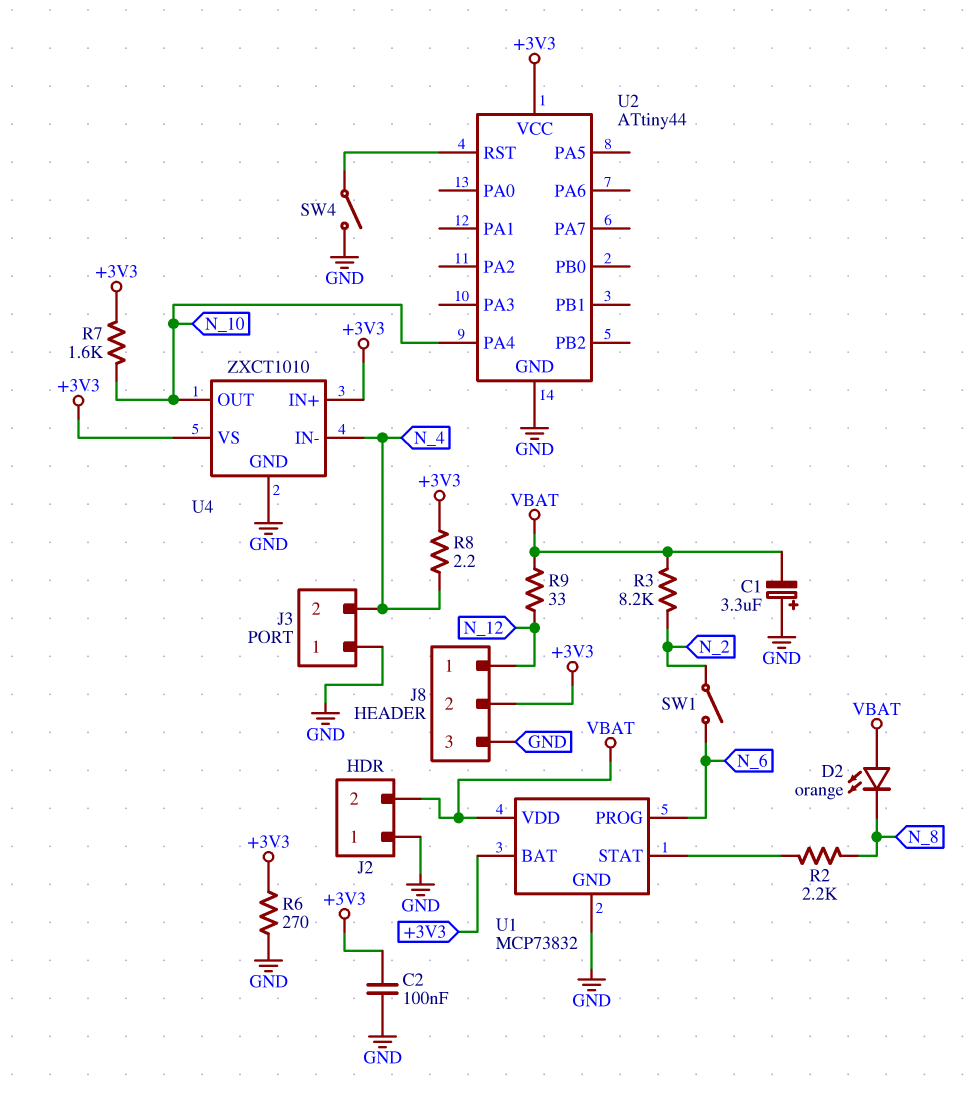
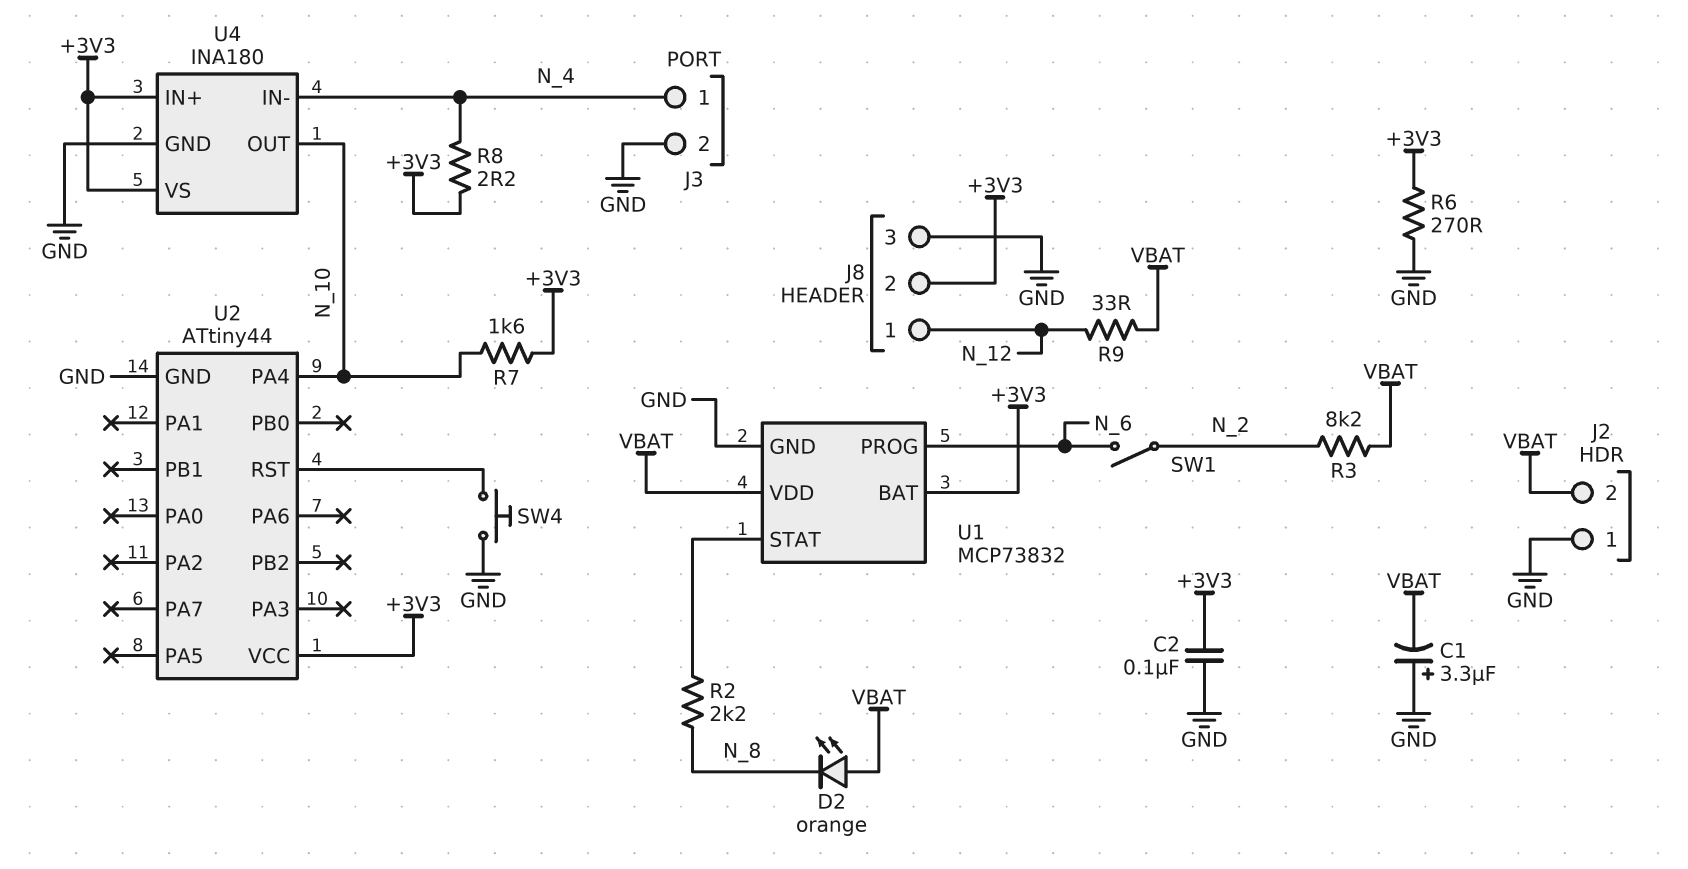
J3 pin 1: GND -> N_4
J3 pin 2: N_4 -> GND
SW4: switch (GND, U2/RST) -> button (GND, U2/RST)
U4: ZXCT1010 -> INA180

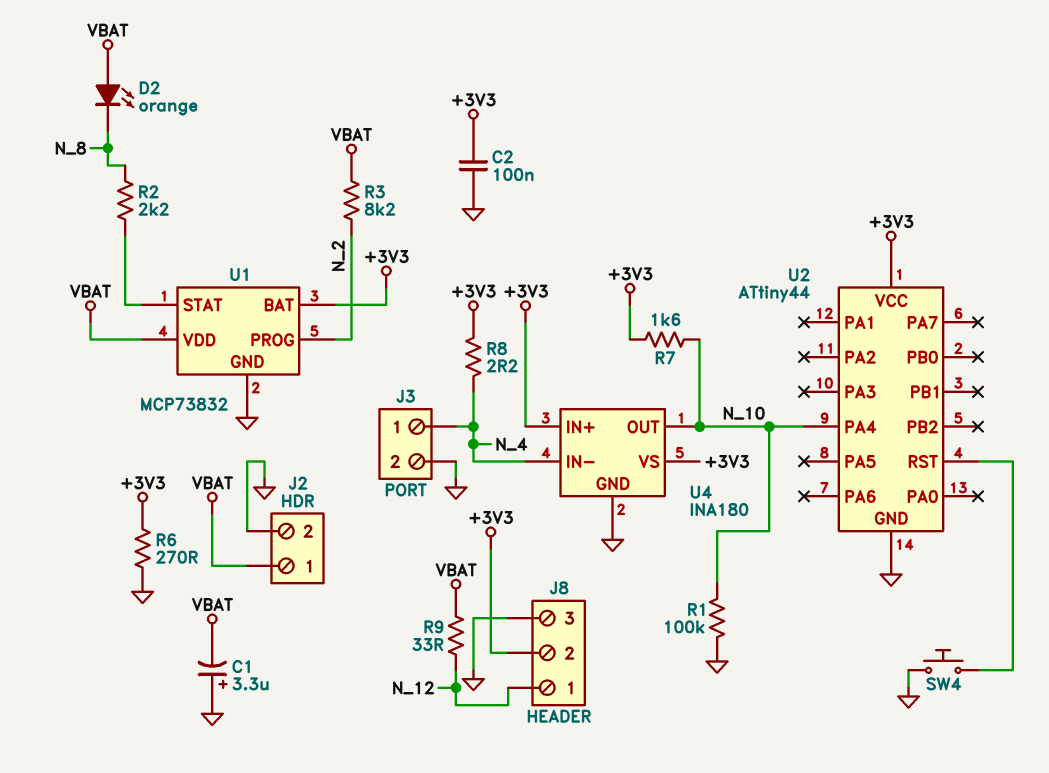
J2 pin 1: GND -> VBAT
J2 pin 2: VBAT -> GND
R1: none -> 100k (GND, N_10)
SW1: switch (N_2, N_6) -> none
U1 pin PROG: N_6 -> N_2

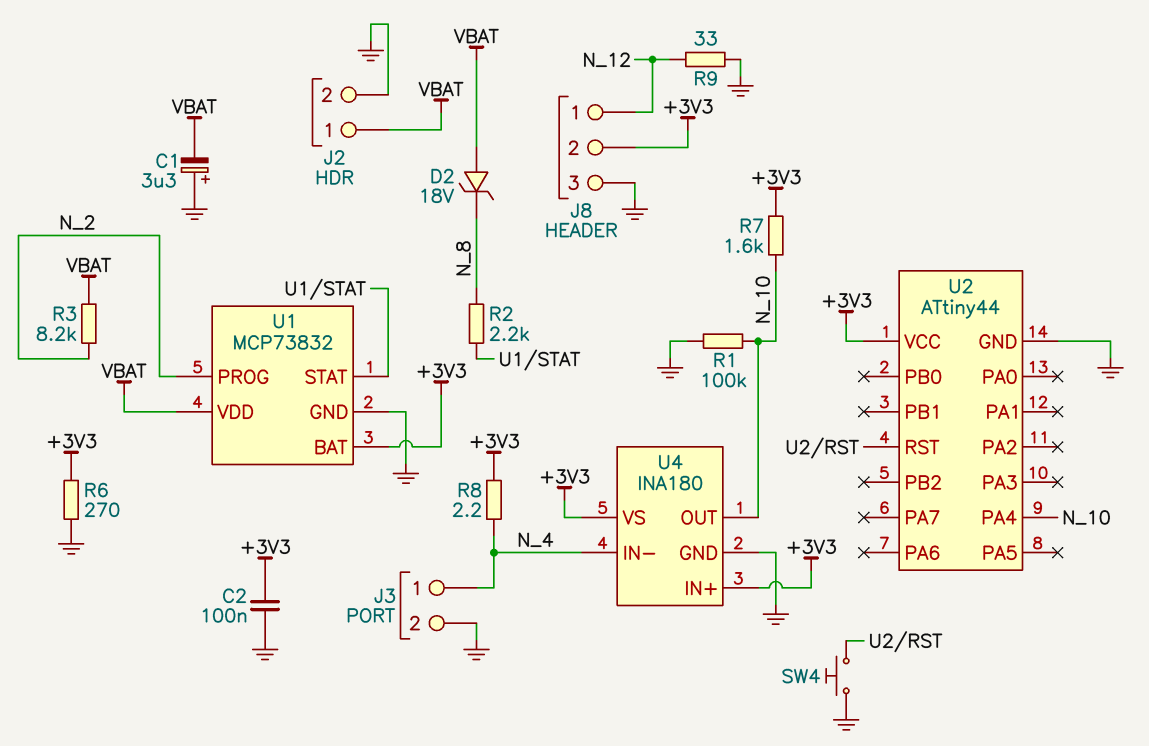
D2: LED orange (A VBAT, K N_8) -> zener 18V (A VBAT, K N_8)
R9: 33 (N_12, VBAT) -> 33 (GND, N_12)

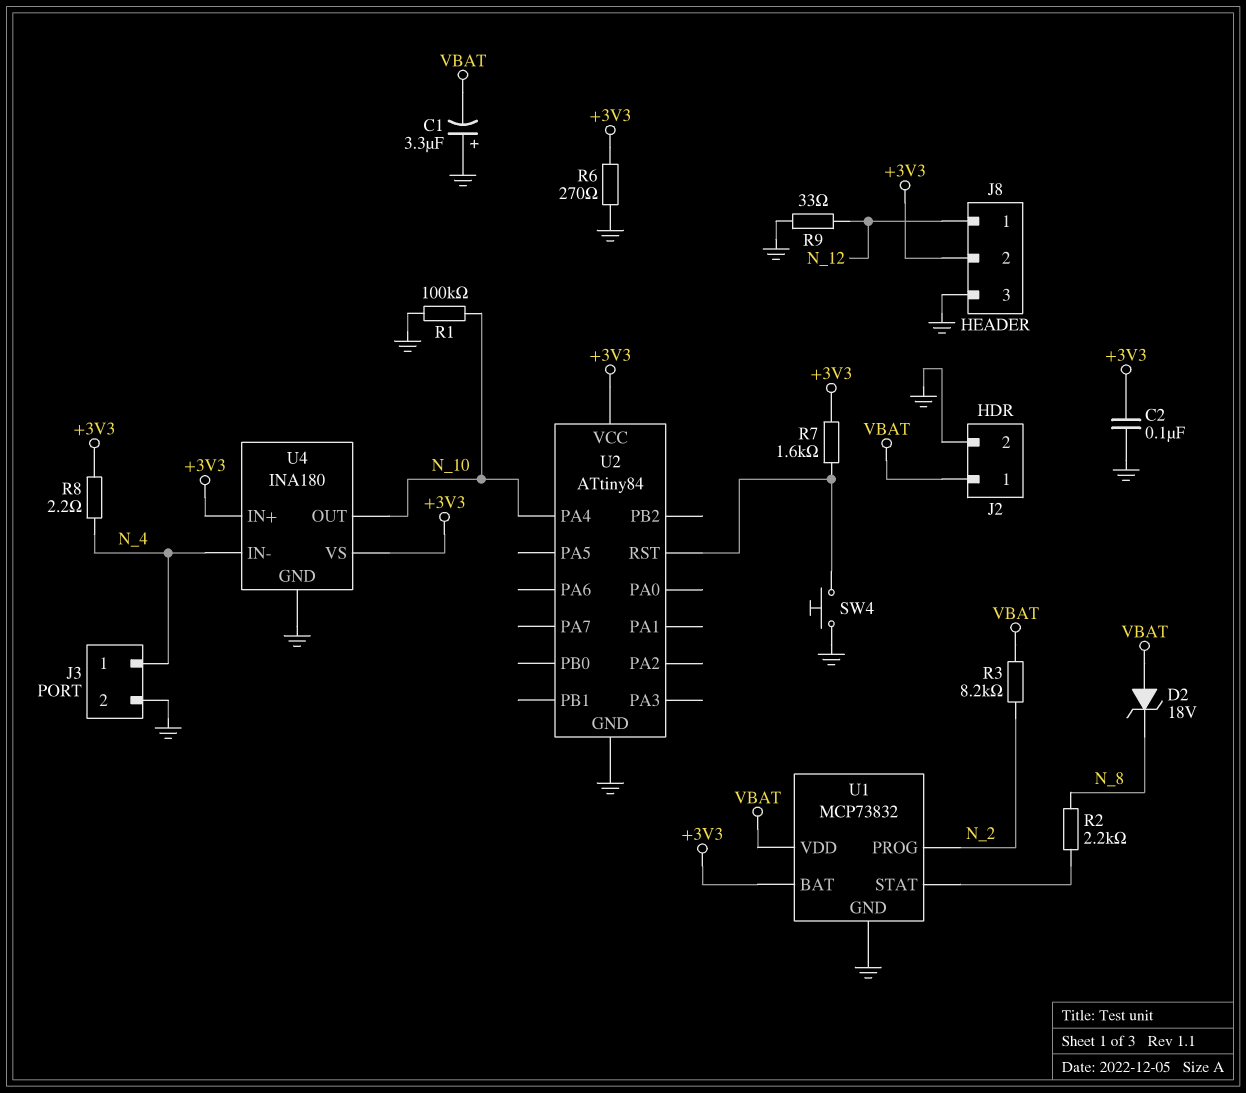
R7: 1.6k (+3V3, N_10) -> 1.6k (+3V3, U2/RST)
U2: ATtiny44 -> ATtiny84

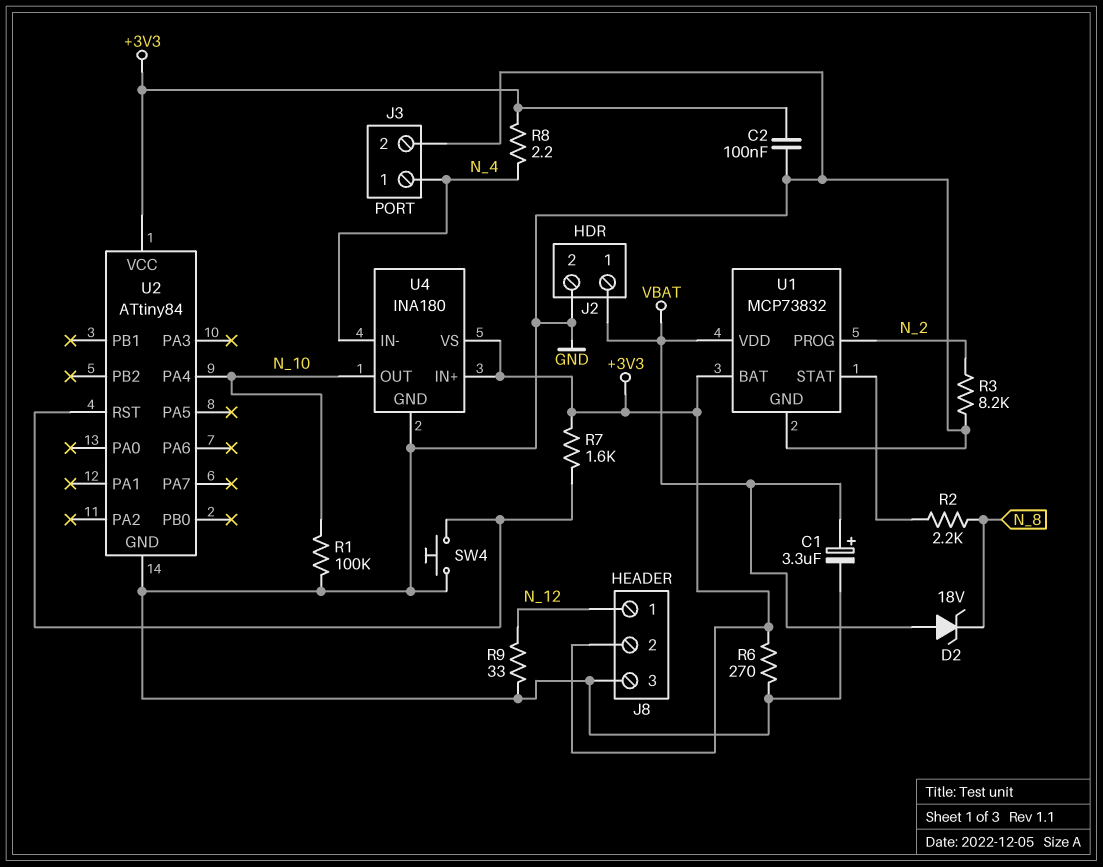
C1: 3.3uF (plus GND, minus VBAT) -> 3.3uF (plus VBAT, minus GND)
R3: 8.2k (N_2, VBAT) -> 8.2k (GND, N_2)

